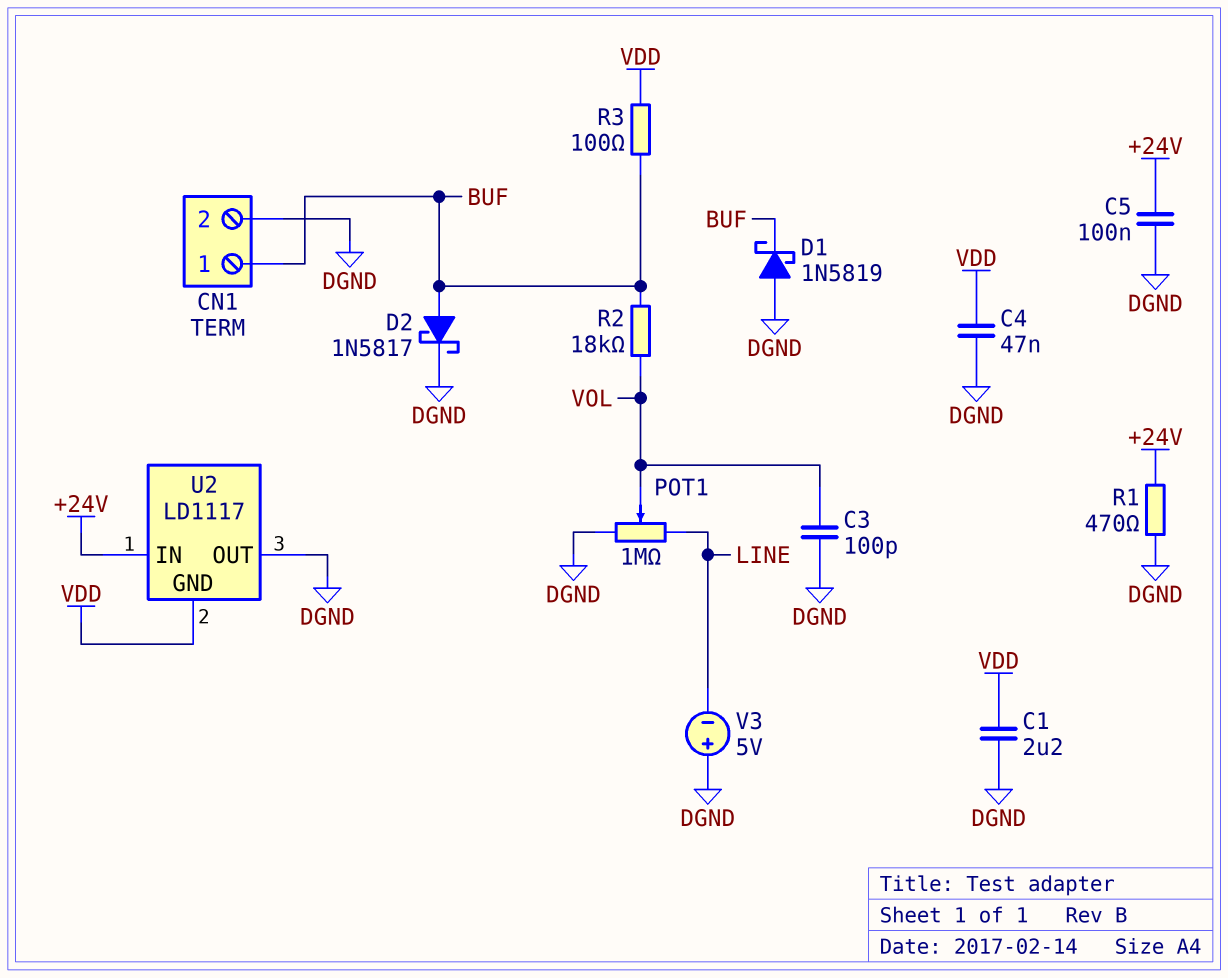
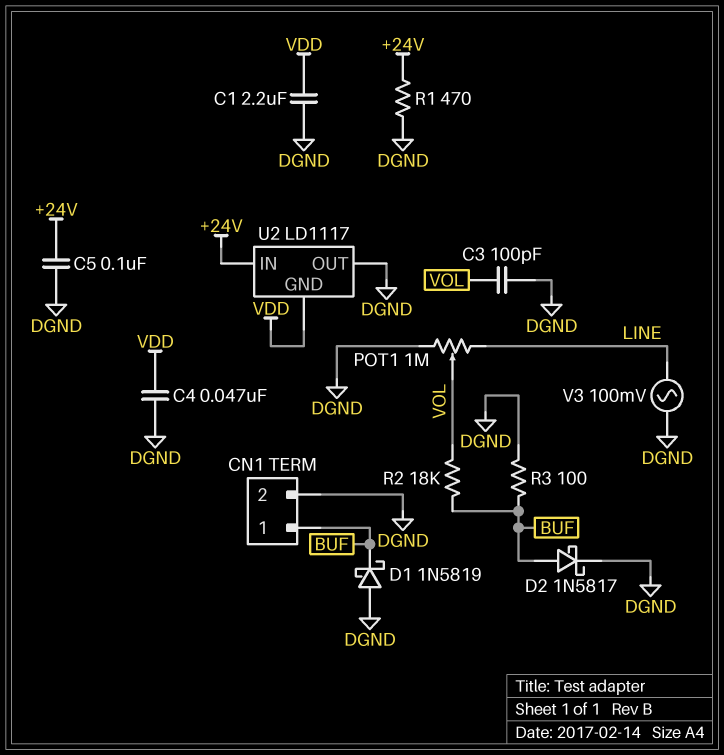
R3: 100 (BUF, VDD) -> 100 (BUF, DGND)
V3: 5V (plus DGND, minus LINE) -> AC 100mV (DGND, LINE)

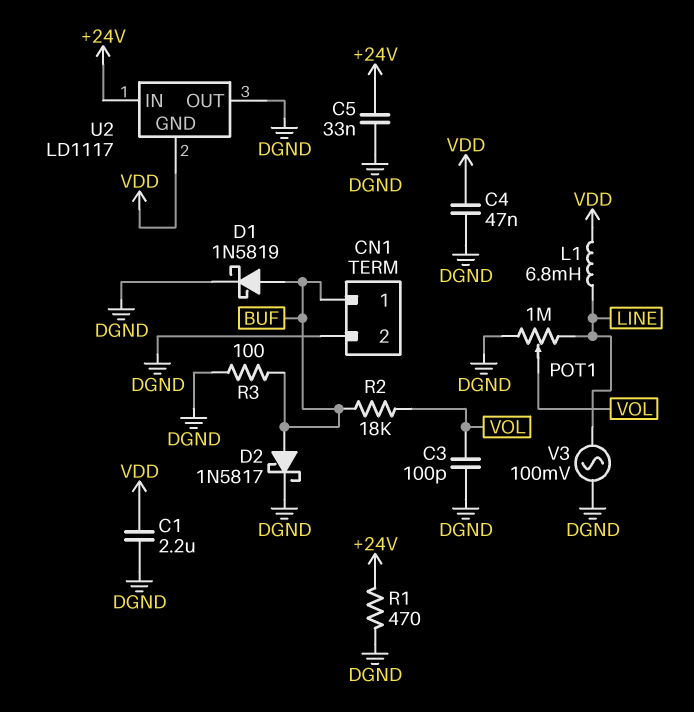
C5: 100nF (+24V, DGND) -> 33nF (+24V, DGND)
D1: schottky 1N5819 (A DGND, K BUF) -> schottky 1N5819 (A BUF, K DGND)
L1: none -> 6.8mH (LINE, VDD)

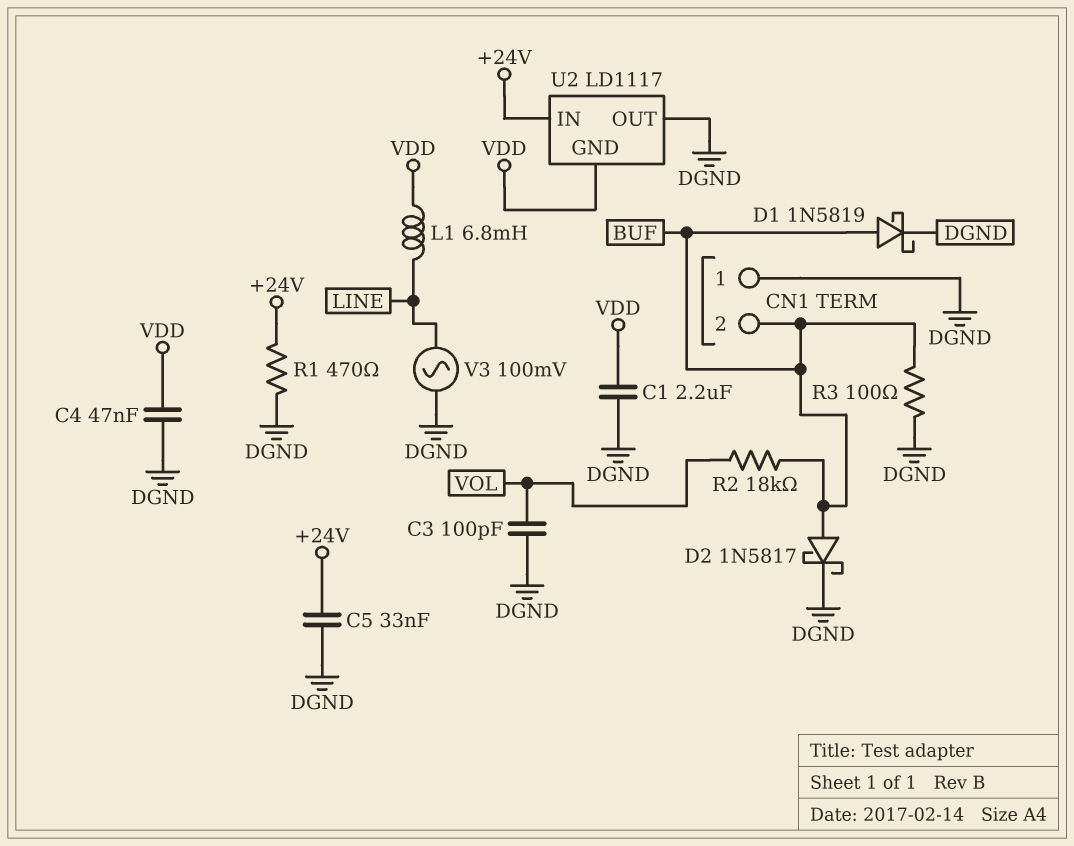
CN1 pin 1: BUF -> DGND
CN1 pin 2: DGND -> BUF
POT1: 1M (DGND, LINE, wiper VOL) -> none

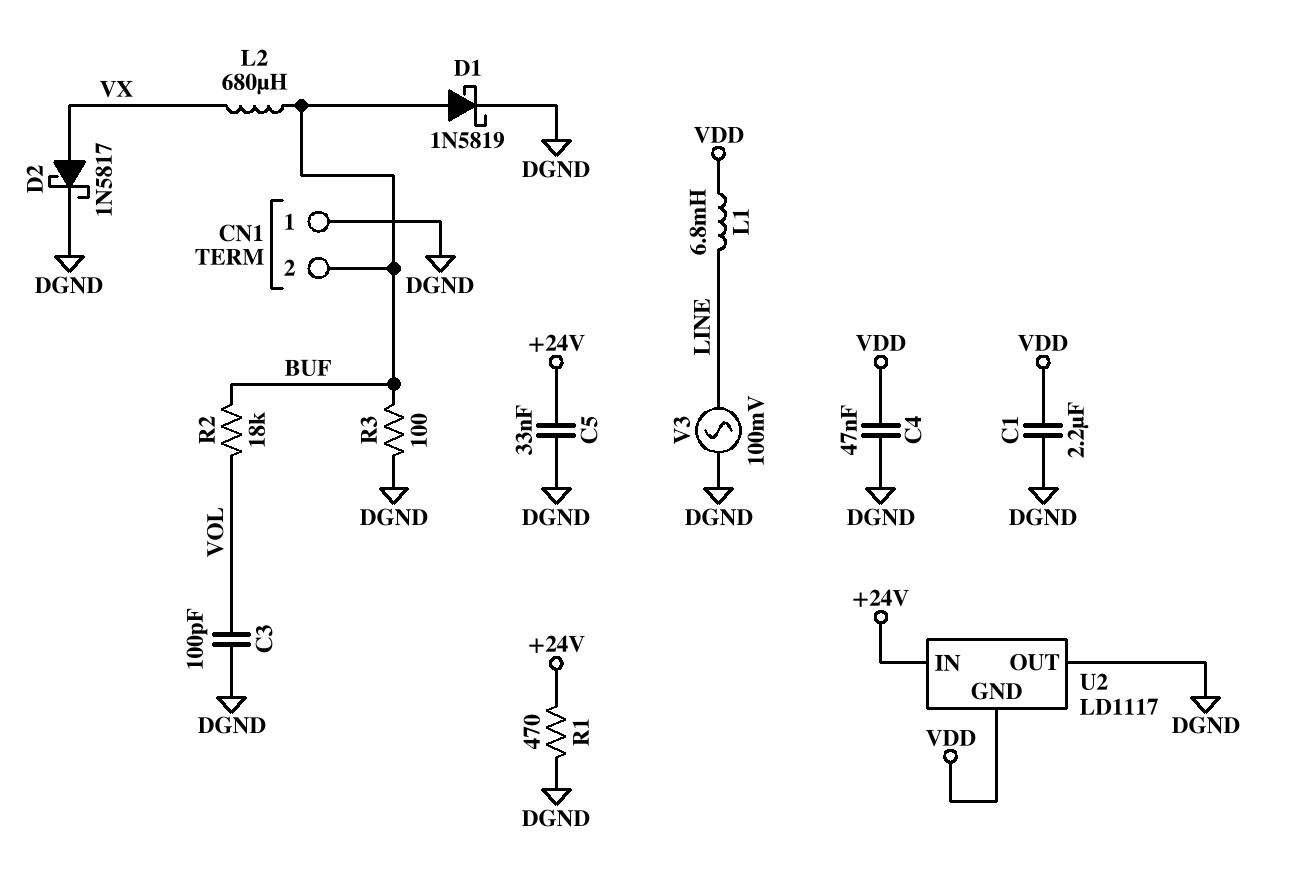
D2: schottky 1N5817 (A BUF, K DGND) -> schottky 1N5817 (A VX, K DGND)
L2: none -> 680uH (BUF, VX)

